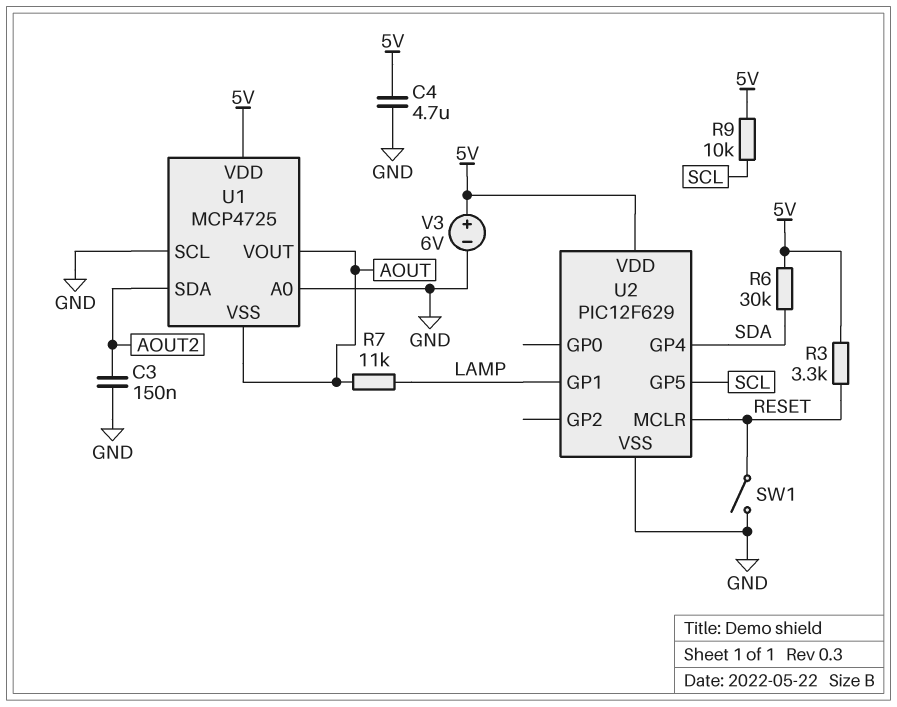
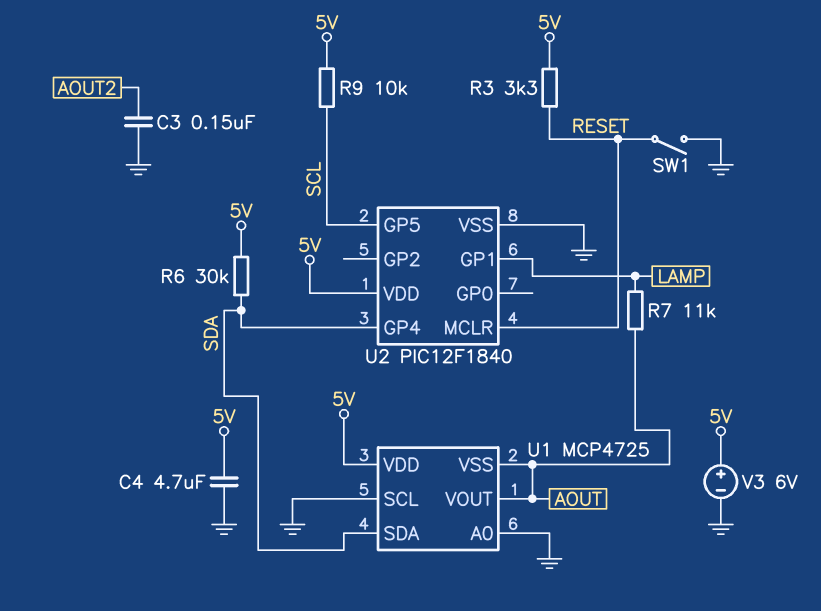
U1 pin SDA: AOUT2 -> SDA
U2: PIC12F629 -> PIC12F1840

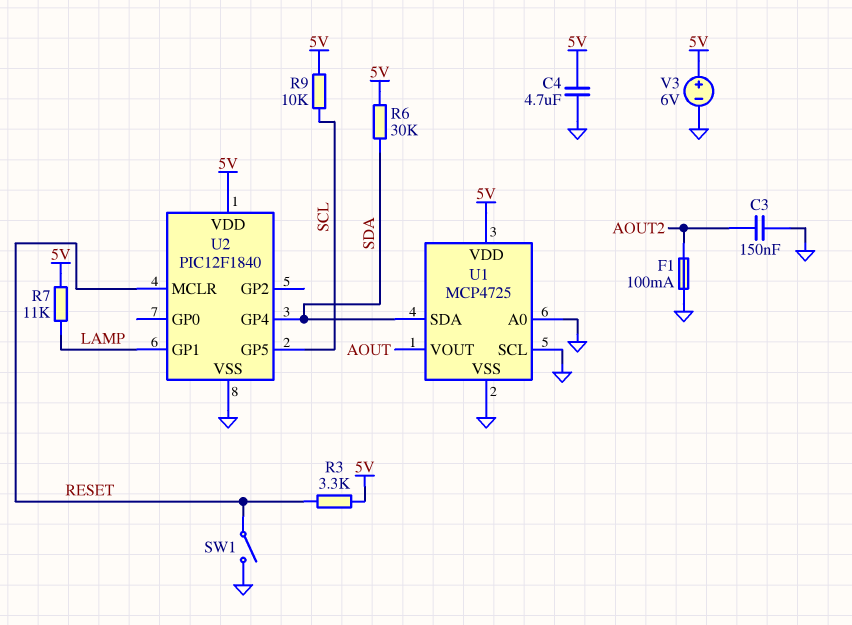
F1: none -> 100mA (AOUT2, GND)
R7: 11k (AOUT, LAMP) -> 11k (5V, LAMP)
U1 pin VSS: AOUT -> GND

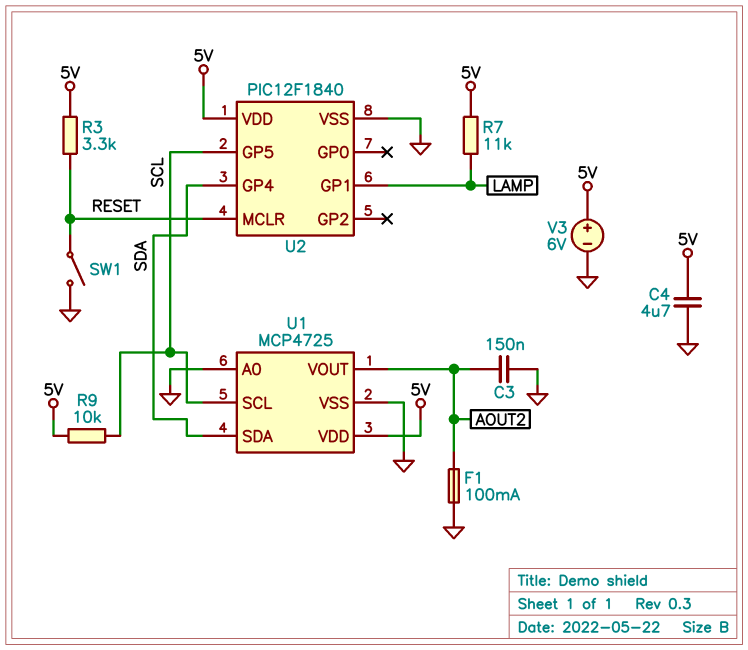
R6: 30k (5V, SDA) -> none
U1 pin SCL: GND -> SCL
U1 pin VOUT: AOUT -> AOUT2

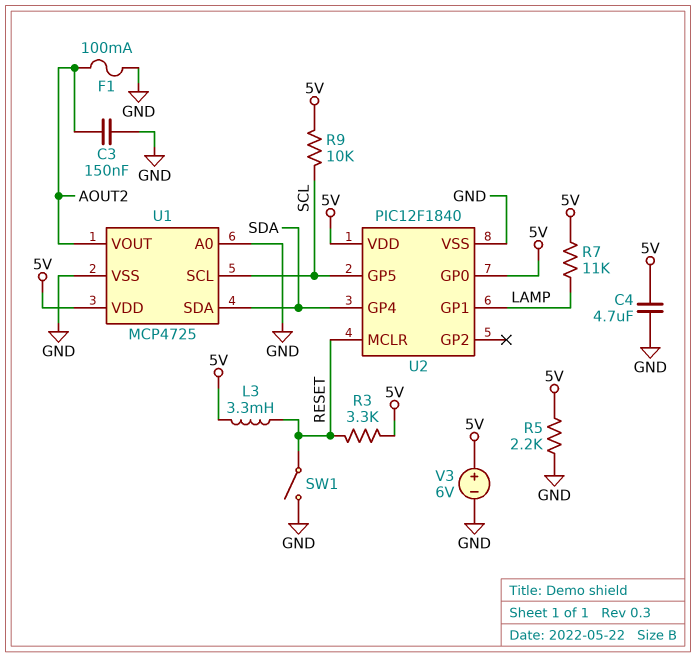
L3: none -> 3.3mH (5V, RESET)
R5: none -> 2.2k (5V, GND)
U2 pin GP0: none -> 5V

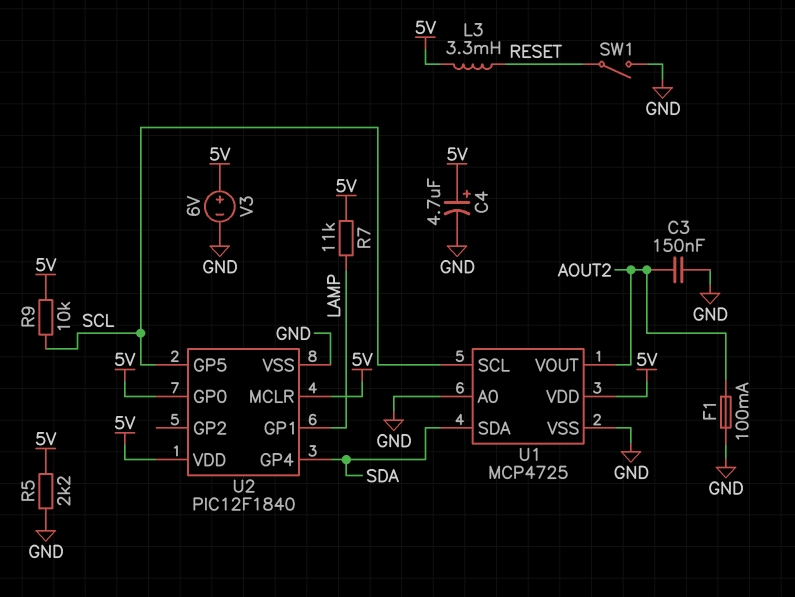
C4: 4.7uF (5V, GND) -> 4.7uF (plus 5V, minus GND)
R3: 3.3k (5V, RESET) -> none
U2 pin MCLR: RESET -> 5V

